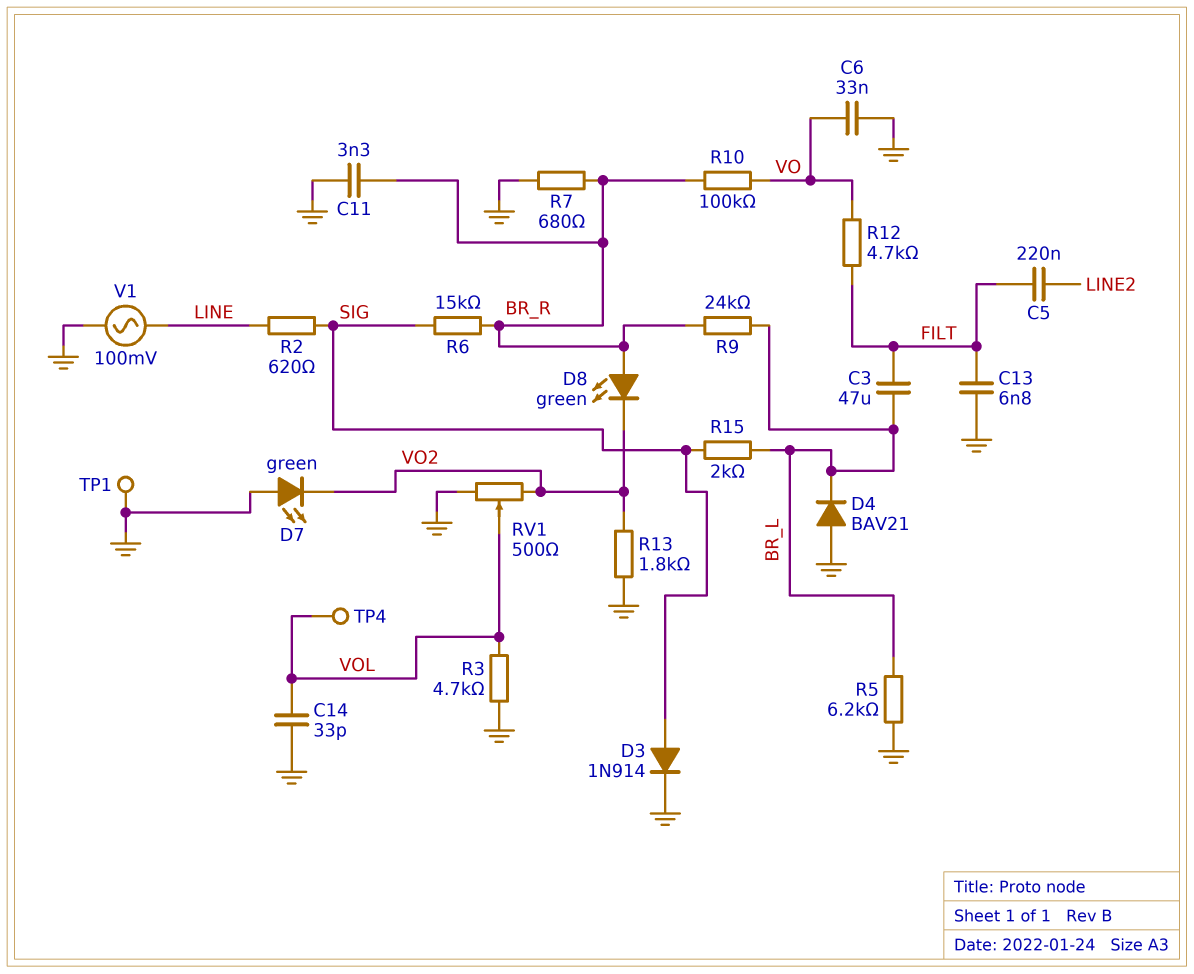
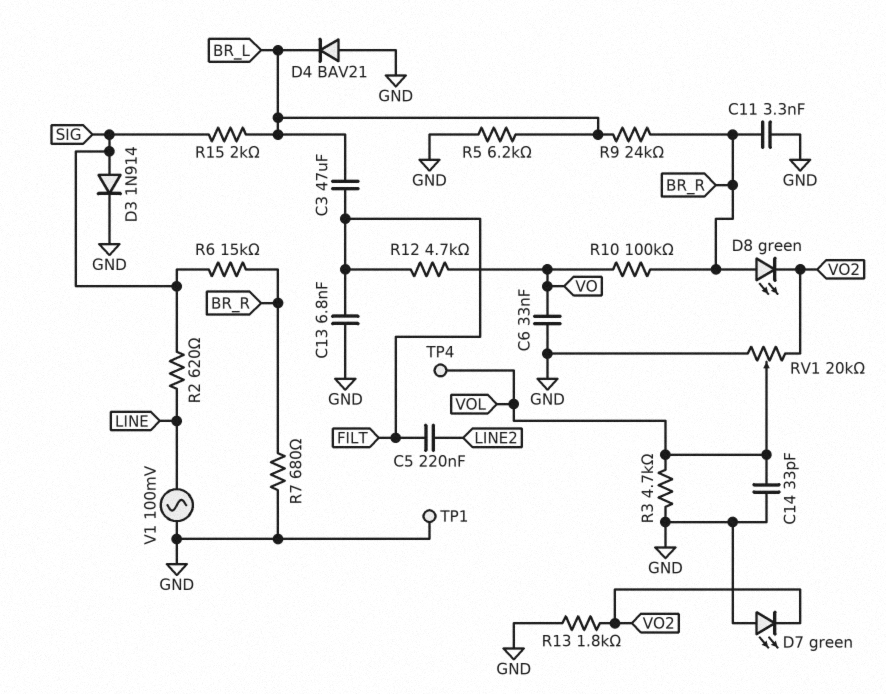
RV1: 500 (GND, VO2, wiper VOL) -> 20k (GND, VO2, wiper VOL)

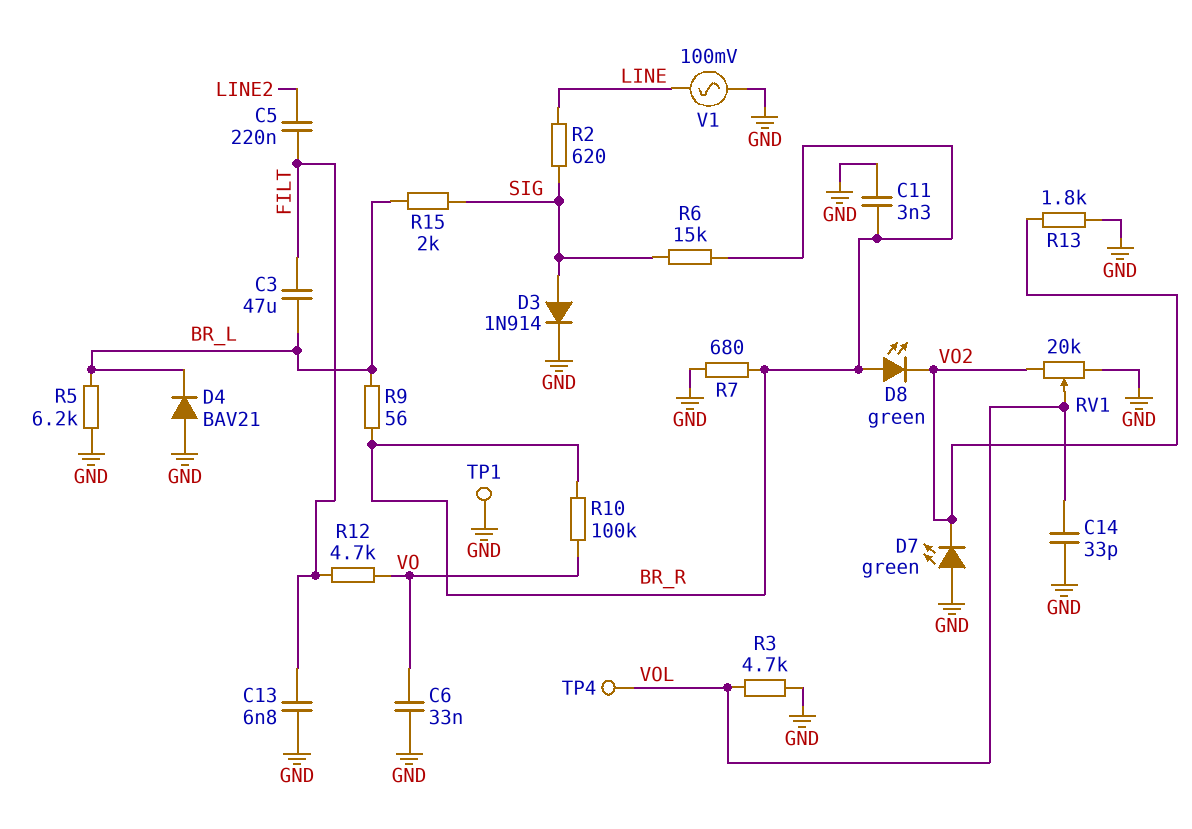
R9: 24k (BR_L, BR_R) -> 56 (BR_L, BR_R)

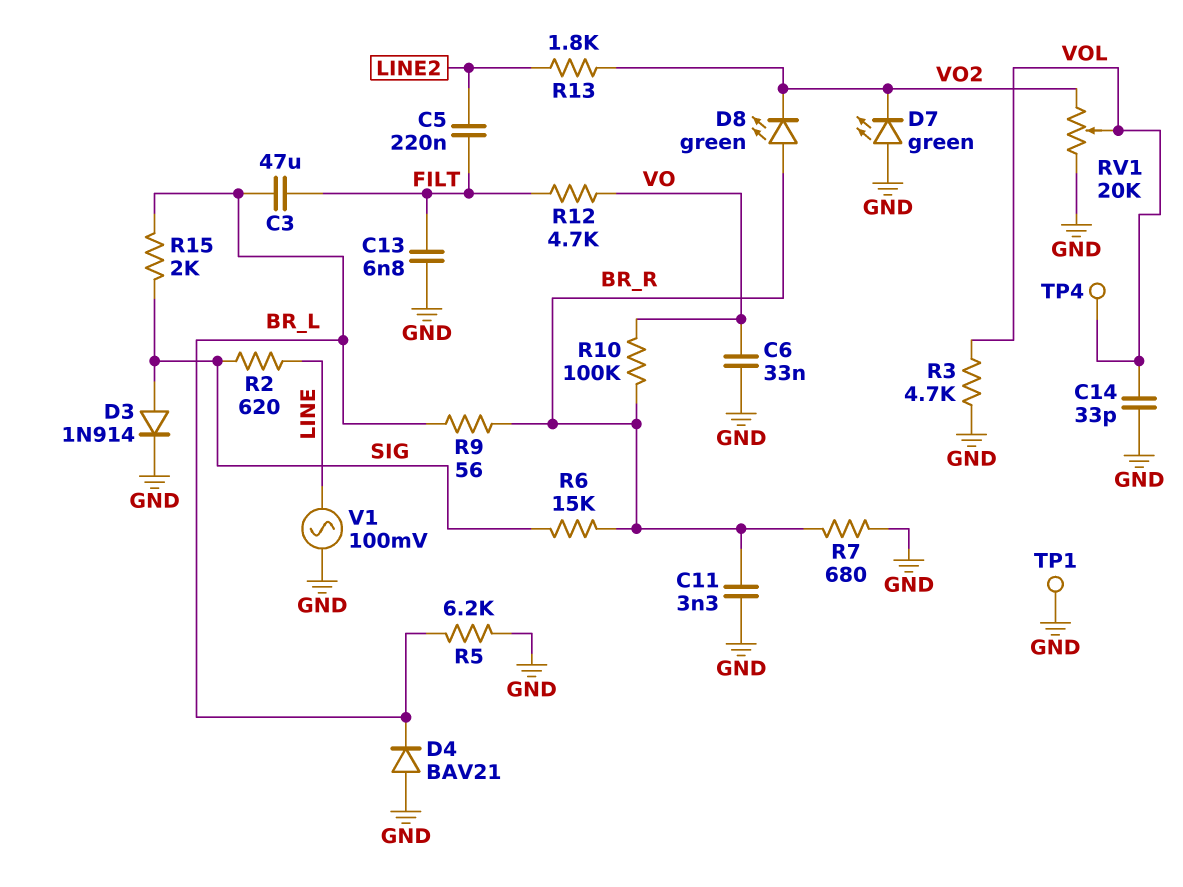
R13: 1.8k (GND, VO2) -> 1.8k (LINE2, VO2)

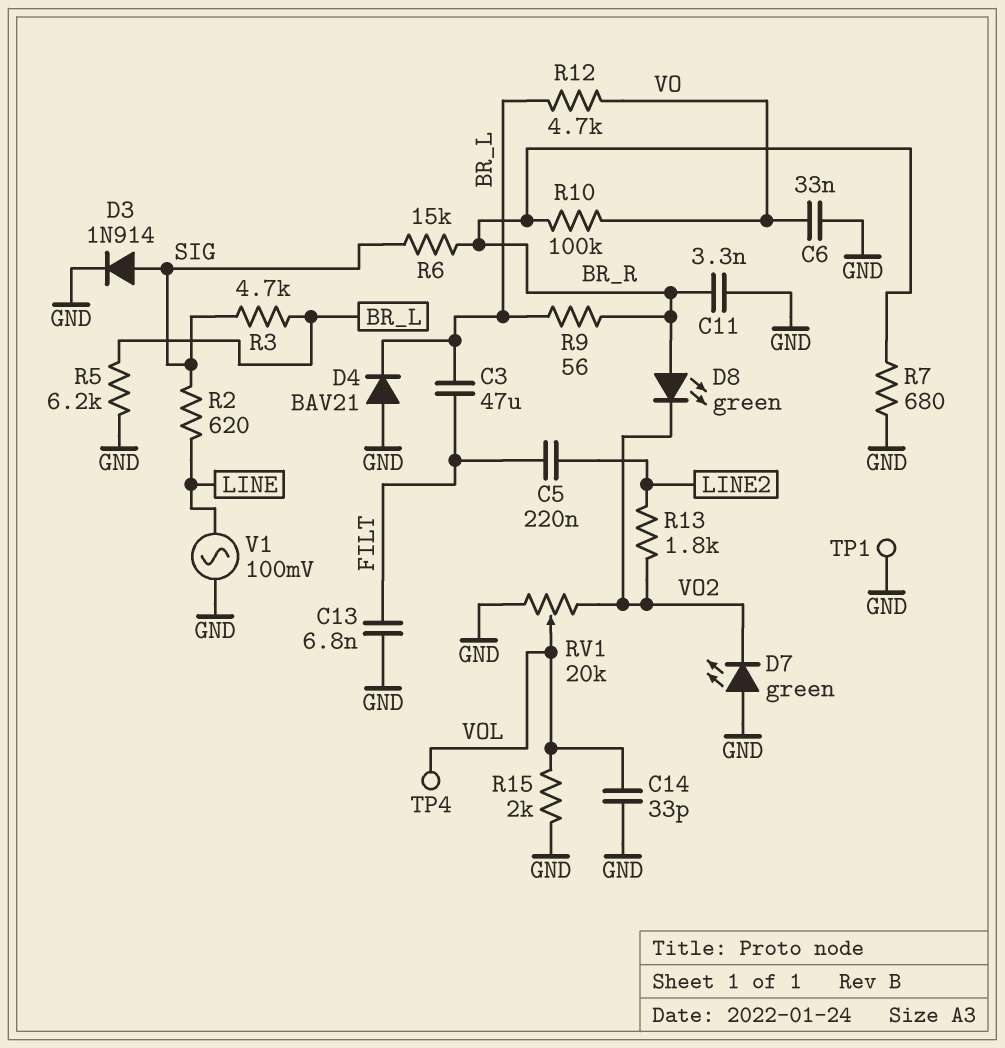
R3: 4.7k (GND, VOL) -> 4.7k (BR_L, SIG)
R12: 4.7k (FILT, VO) -> 4.7k (BR_L, VO)
R15: 2k (BR_L, SIG) -> 2k (GND, VOL)

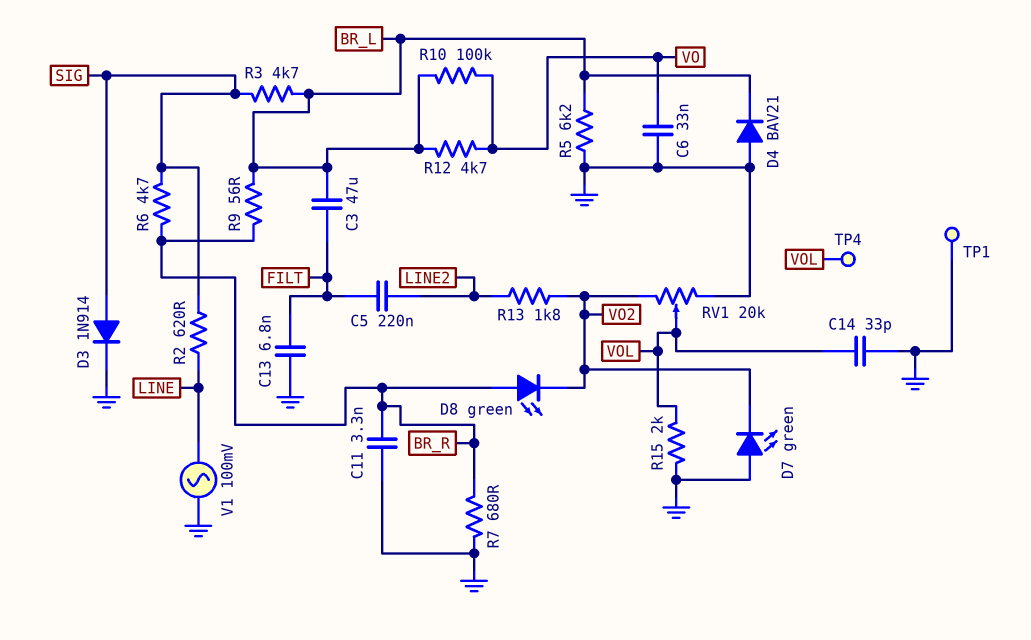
R6: 15k (BR_R, SIG) -> 4.7k (BR_R, SIG)
R10: 100k (BR_R, VO) -> 100k (BR_L, VO)

